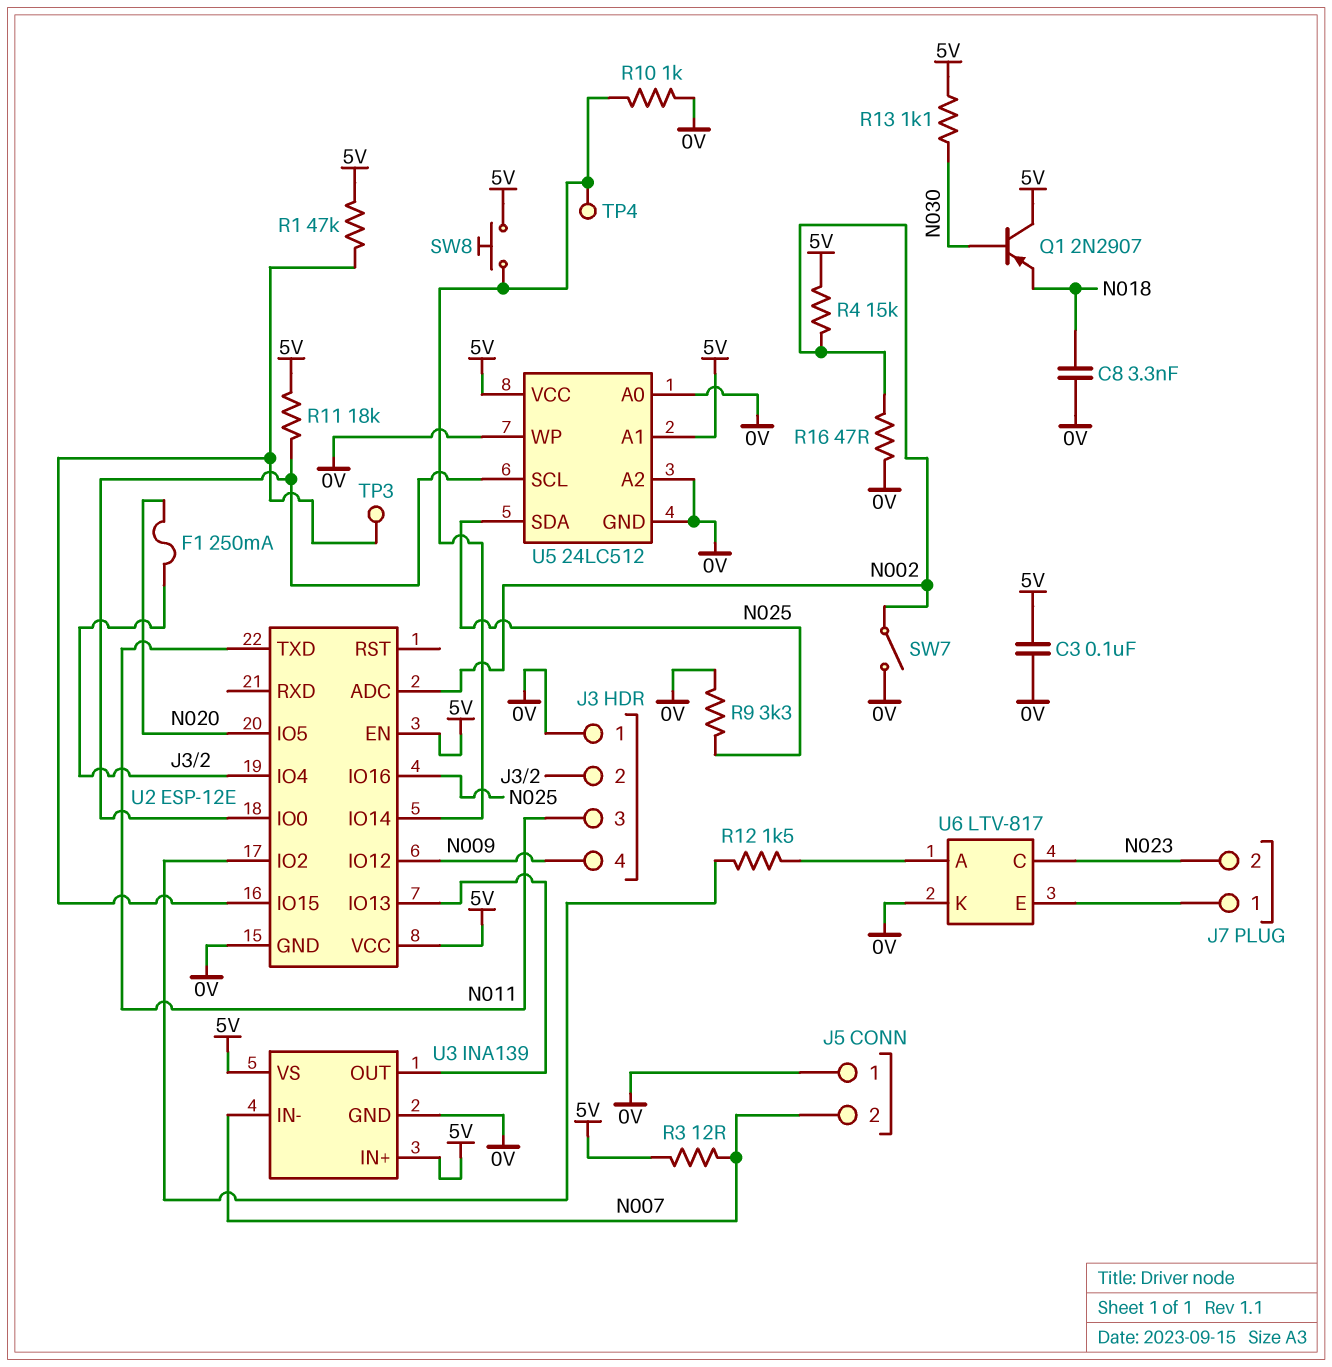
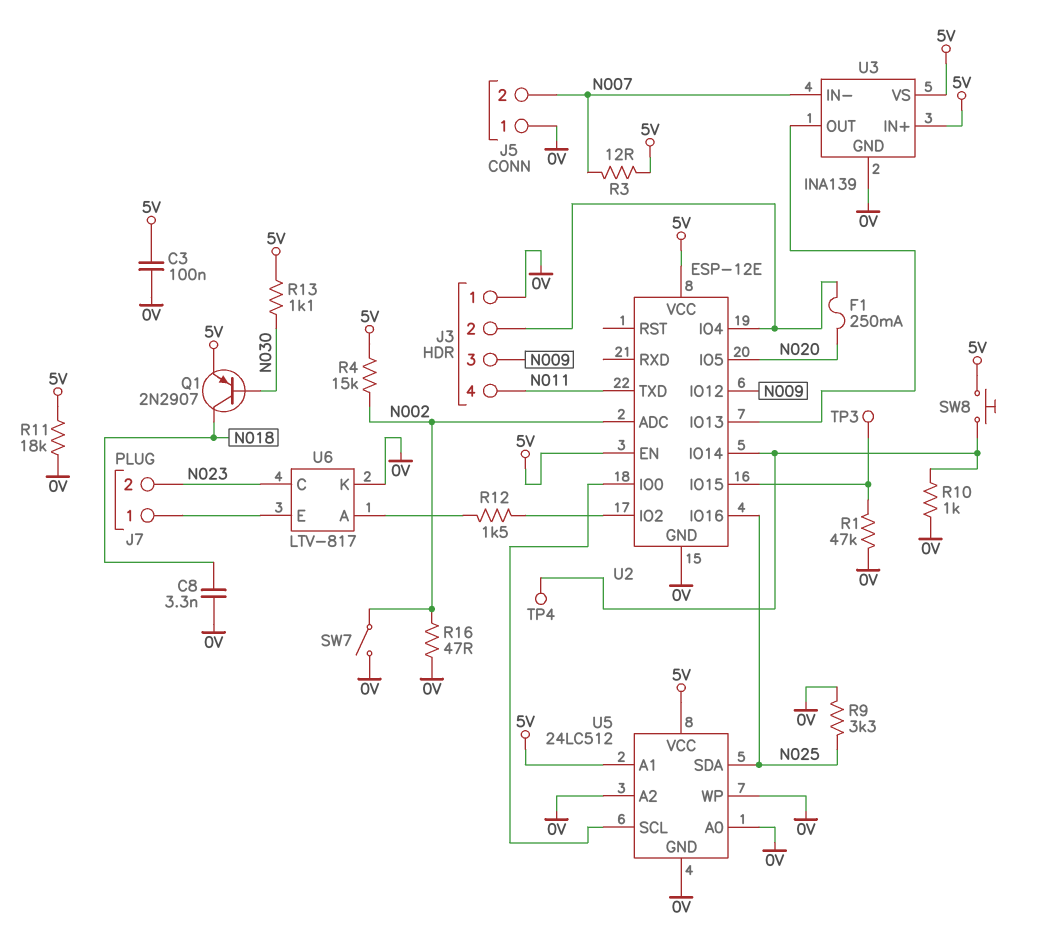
J3 pin 3: N011 -> N009
J3 pin 4: N009 -> N011
Q1: PNP 2N2907 (B N030, C 5V, E N018) -> PNP 2N2907 (B N030, C N018, E 5V)
R1: 47k (5V, U2/IO15) -> 47k (0V, U2/IO15)
R11: 18k (5V, U2/IO0) -> 18k (0V, 5V)

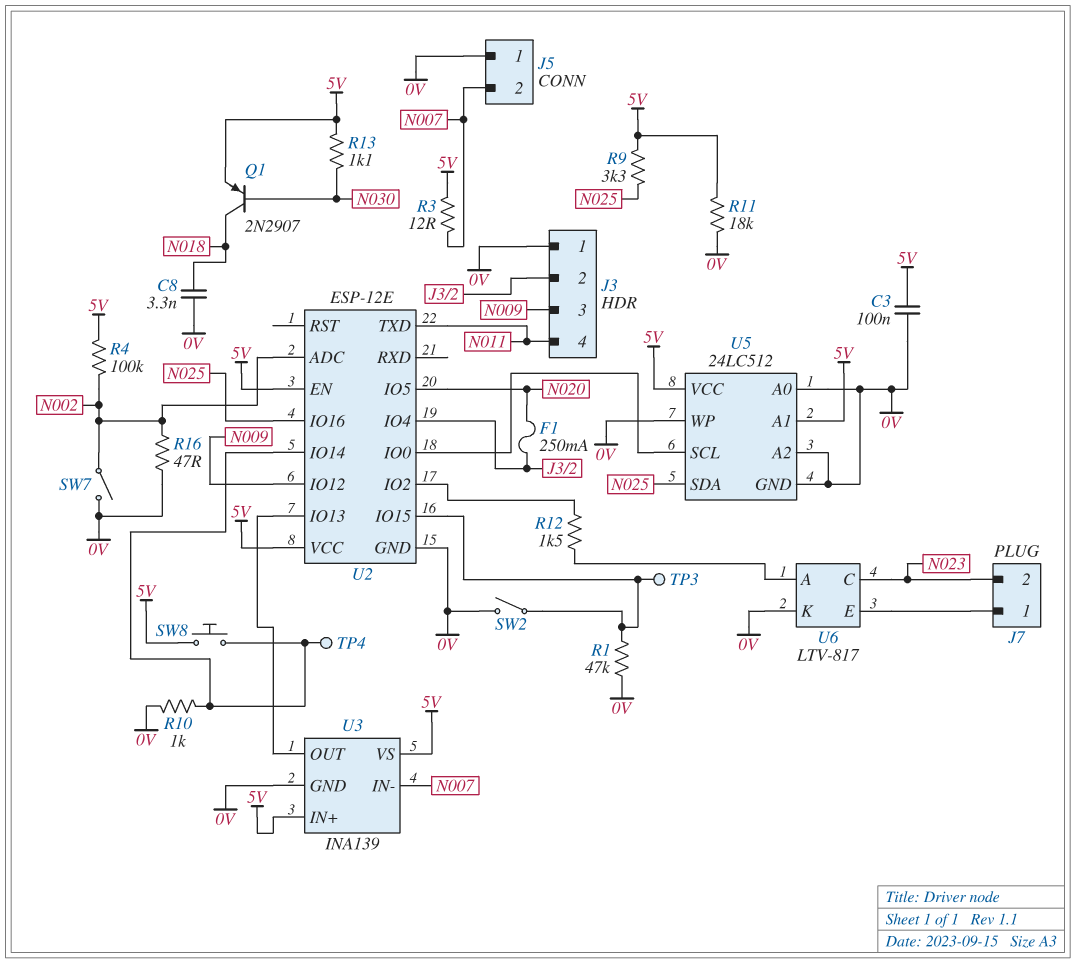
R4: 15k (5V, N002) -> 100k (5V, N002)
R9: 3.3k (0V, N025) -> 3.3k (5V, N025)
SW2: none -> switch (0V, U2/IO15)

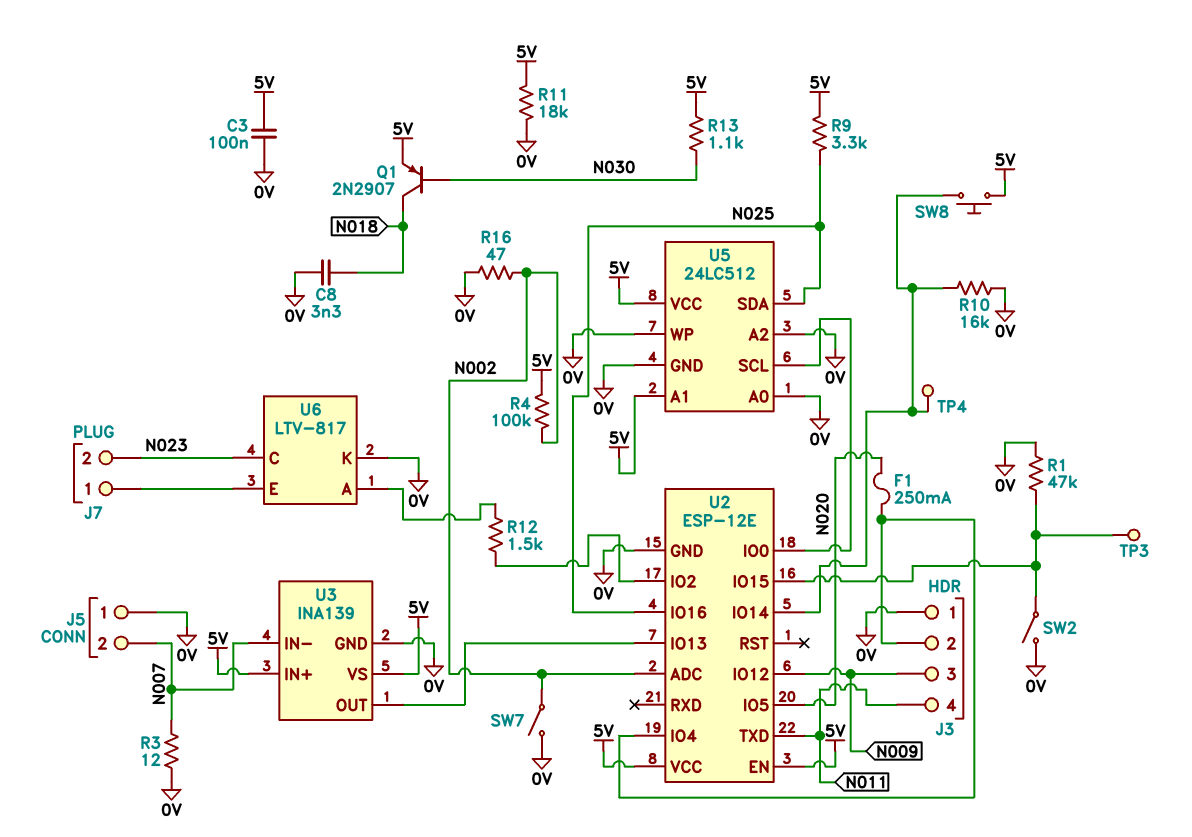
R3: 12 (5V, N007) -> 12 (0V, N007)
R10: 1k (0V, U2/IO14) -> 16k (0V, U2/IO14)

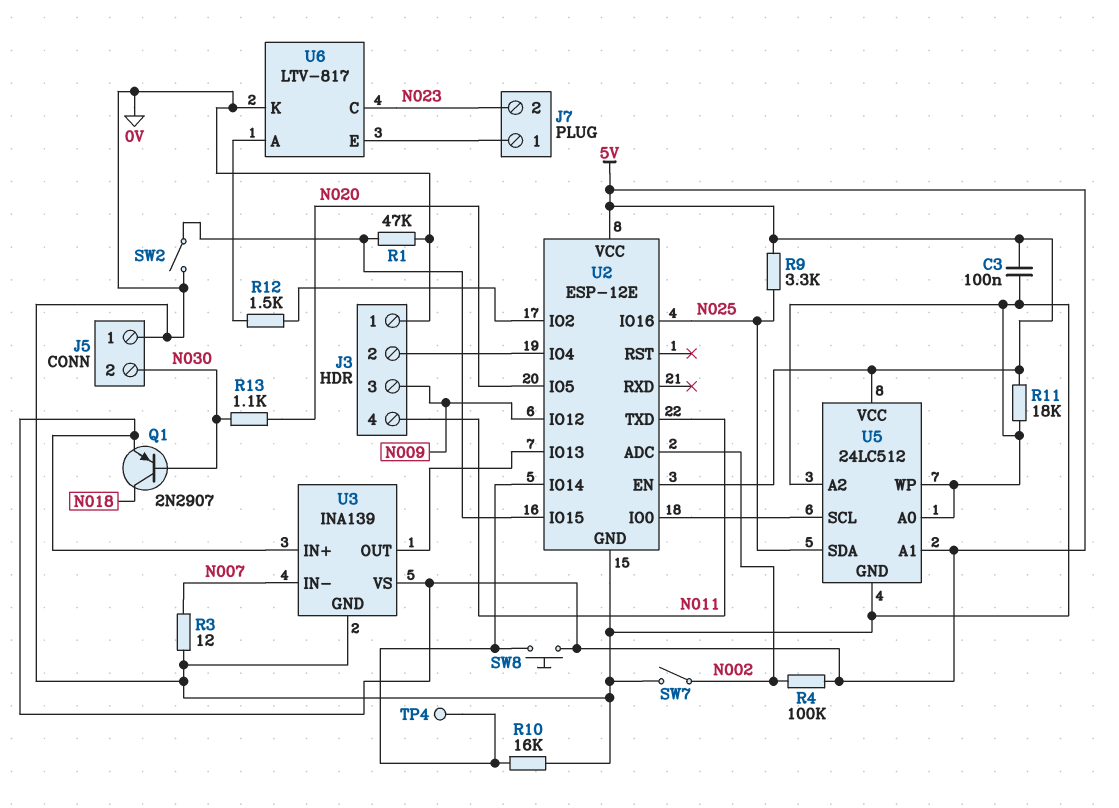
C8: 3.3nF (0V, N018) -> none
F1: 250mA (J3/2, N020) -> none
J5 pin 2: N007 -> N030
R13: 1.1k (5V, N030) -> 1.1k (N020, N030)
R16: 47 (0V, N002) -> none
TP3: test point (U2/IO15) -> none

